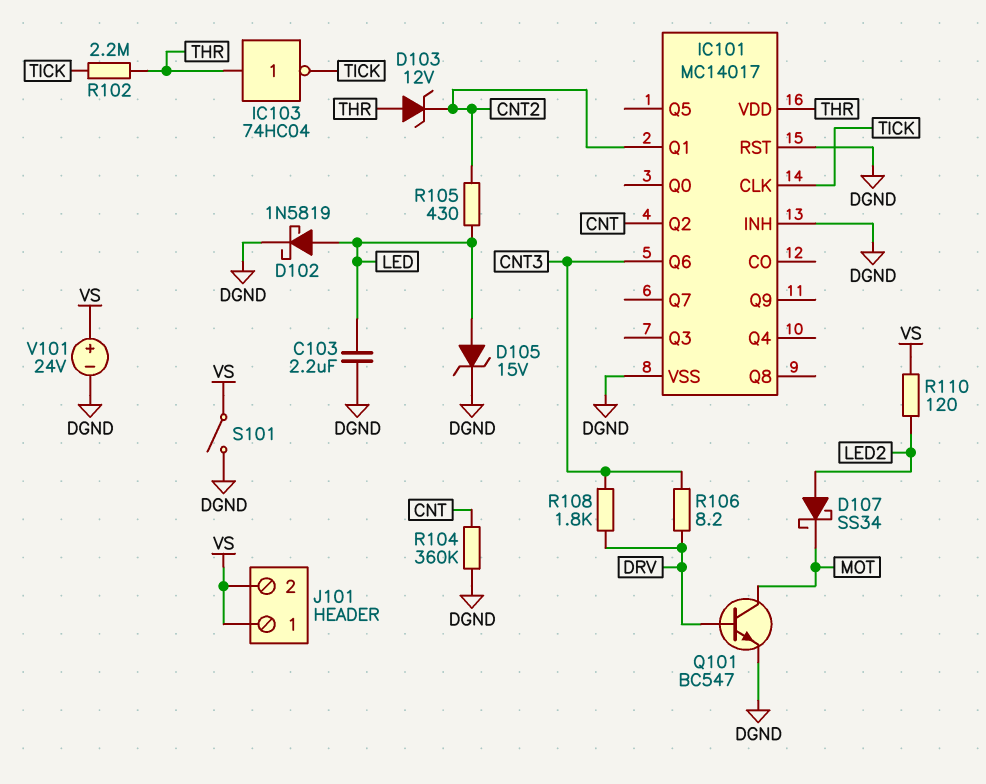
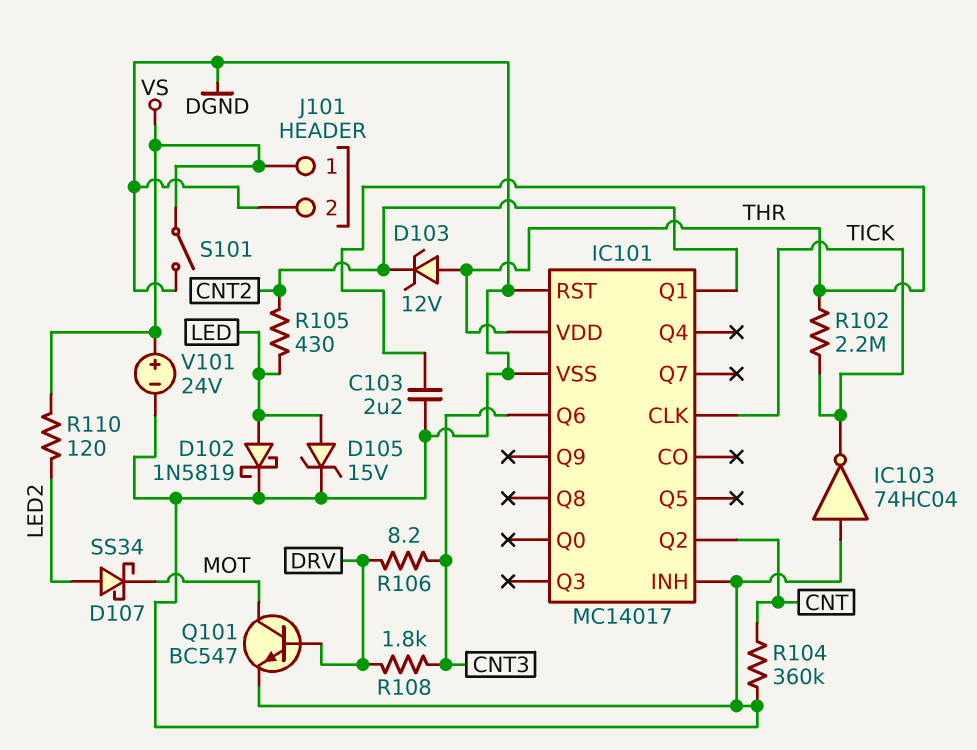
C103: 2.2uF (DGND, LED) -> 2.2uF (DGND, THR)
IC103: NOT 74HC04 (in THR, out TICK) -> NOT 74HC04 (in DGND, out TICK)
J101 pin 2: VS -> DGND

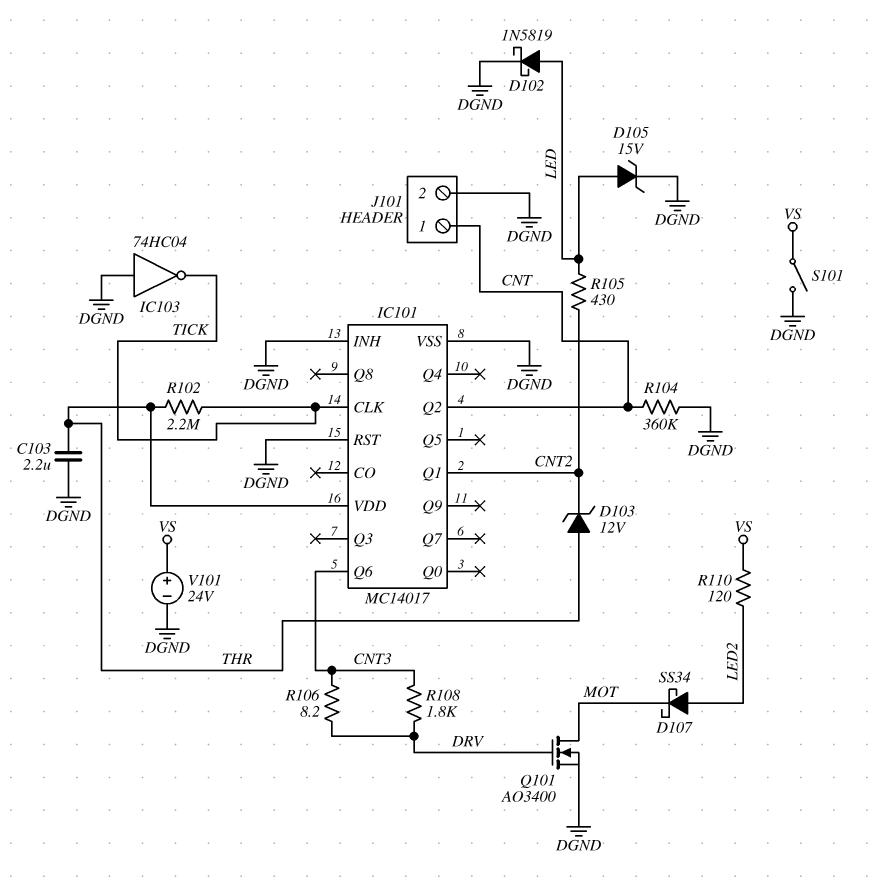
J101 pin 1: VS -> CNT
Q101: NPN BC547 (B DRV, C MOT, E DGND) -> NMOS AO3400 (G DRV, D MOT, S DGND)

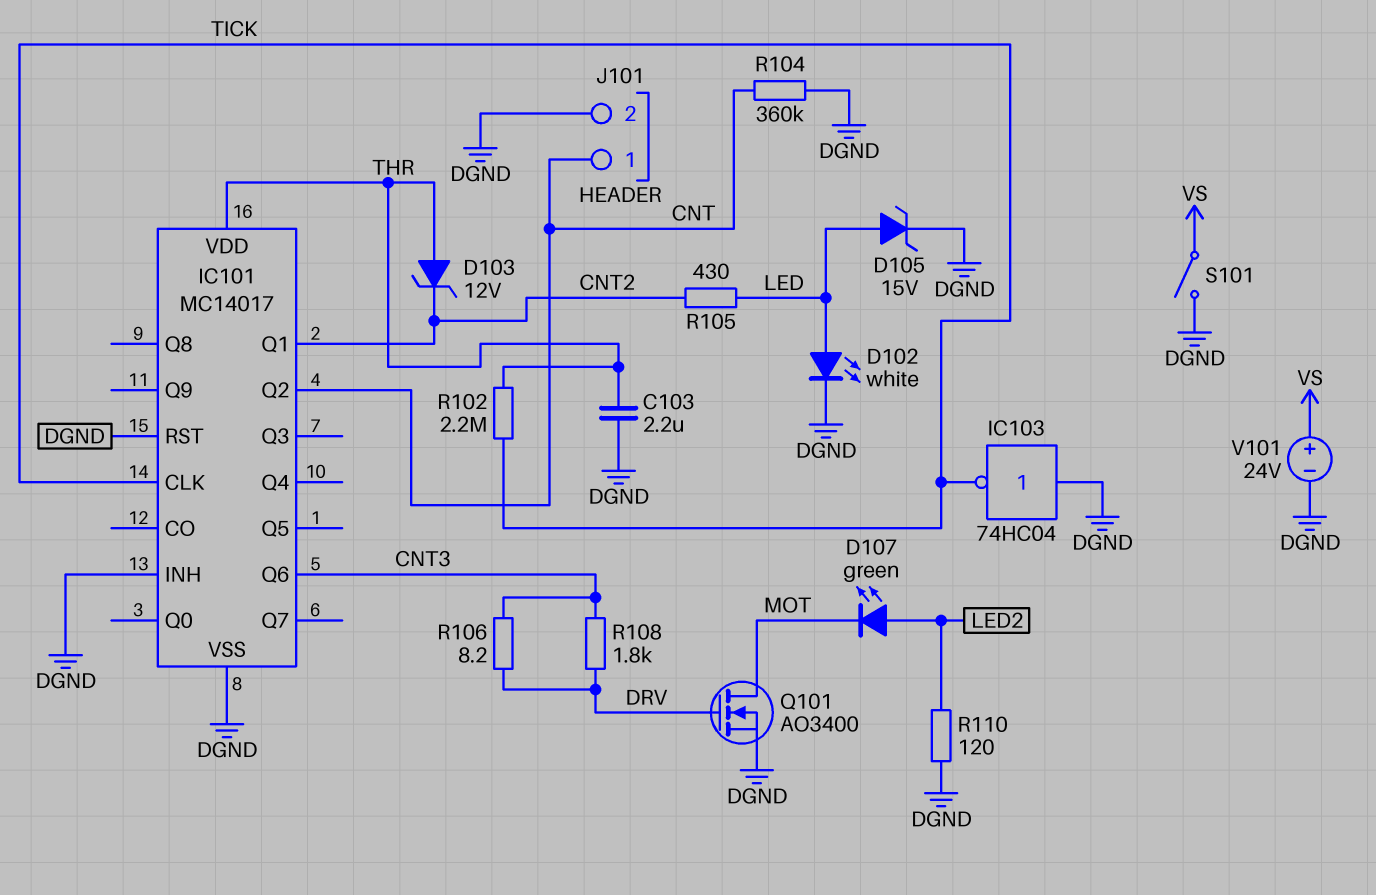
D102: schottky 1N5819 (A LED, K DGND) -> LED white (A LED, K DGND)
D107: schottky SS34 (A LED2, K MOT) -> LED green (A LED2, K MOT)
R110: 120 (LED2, VS) -> 120 (DGND, LED2)

